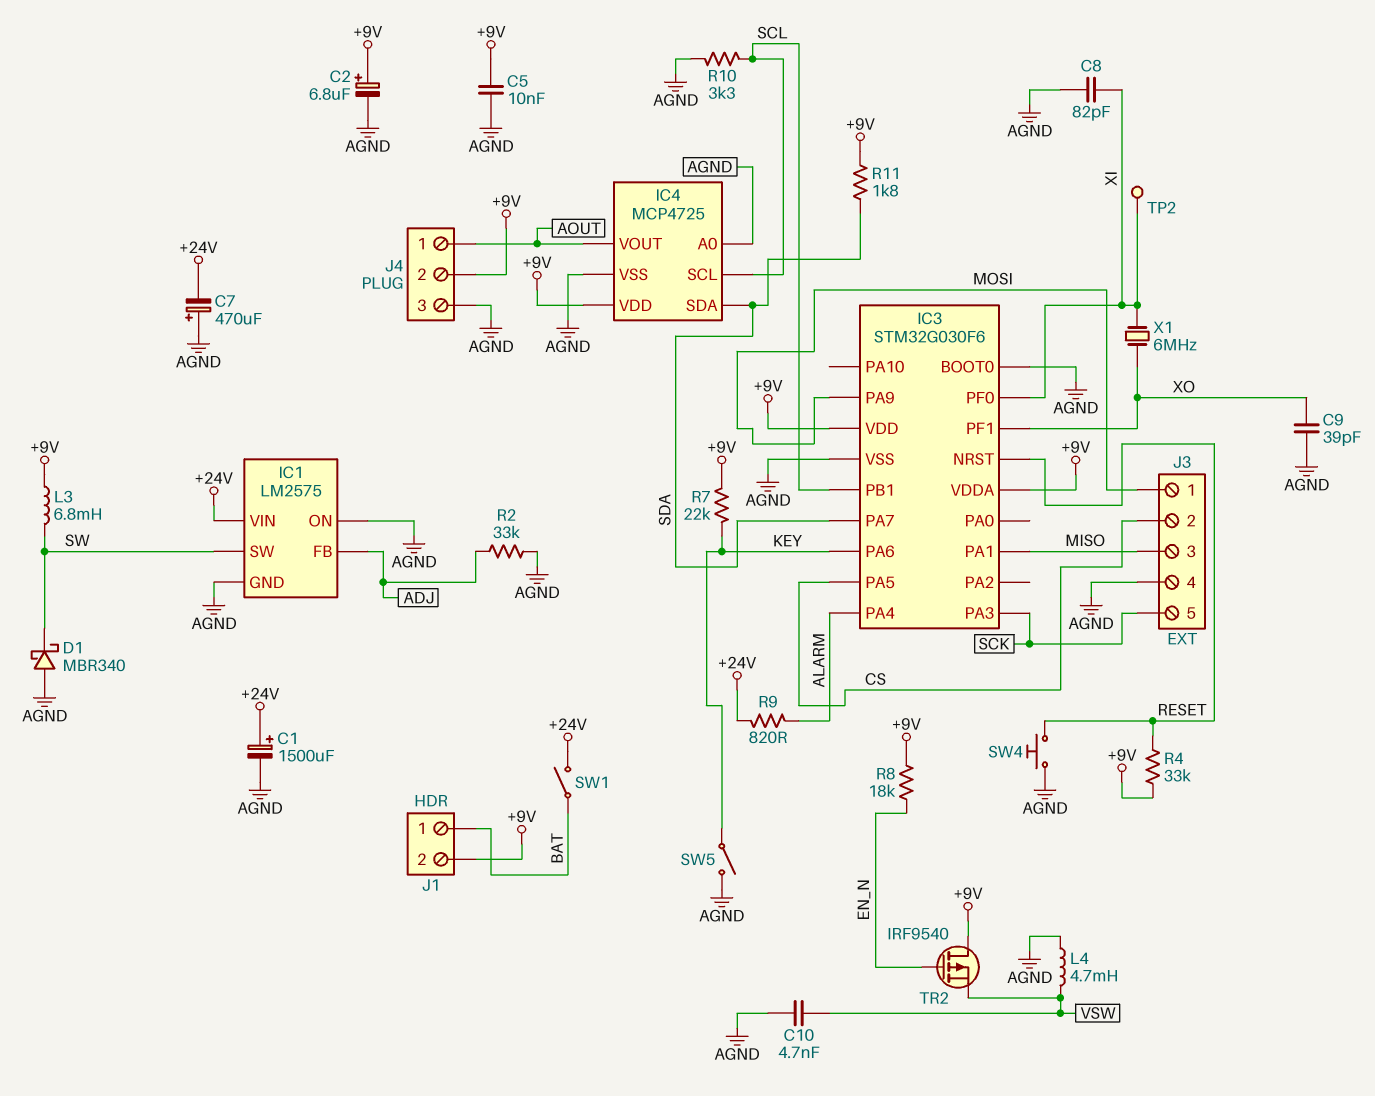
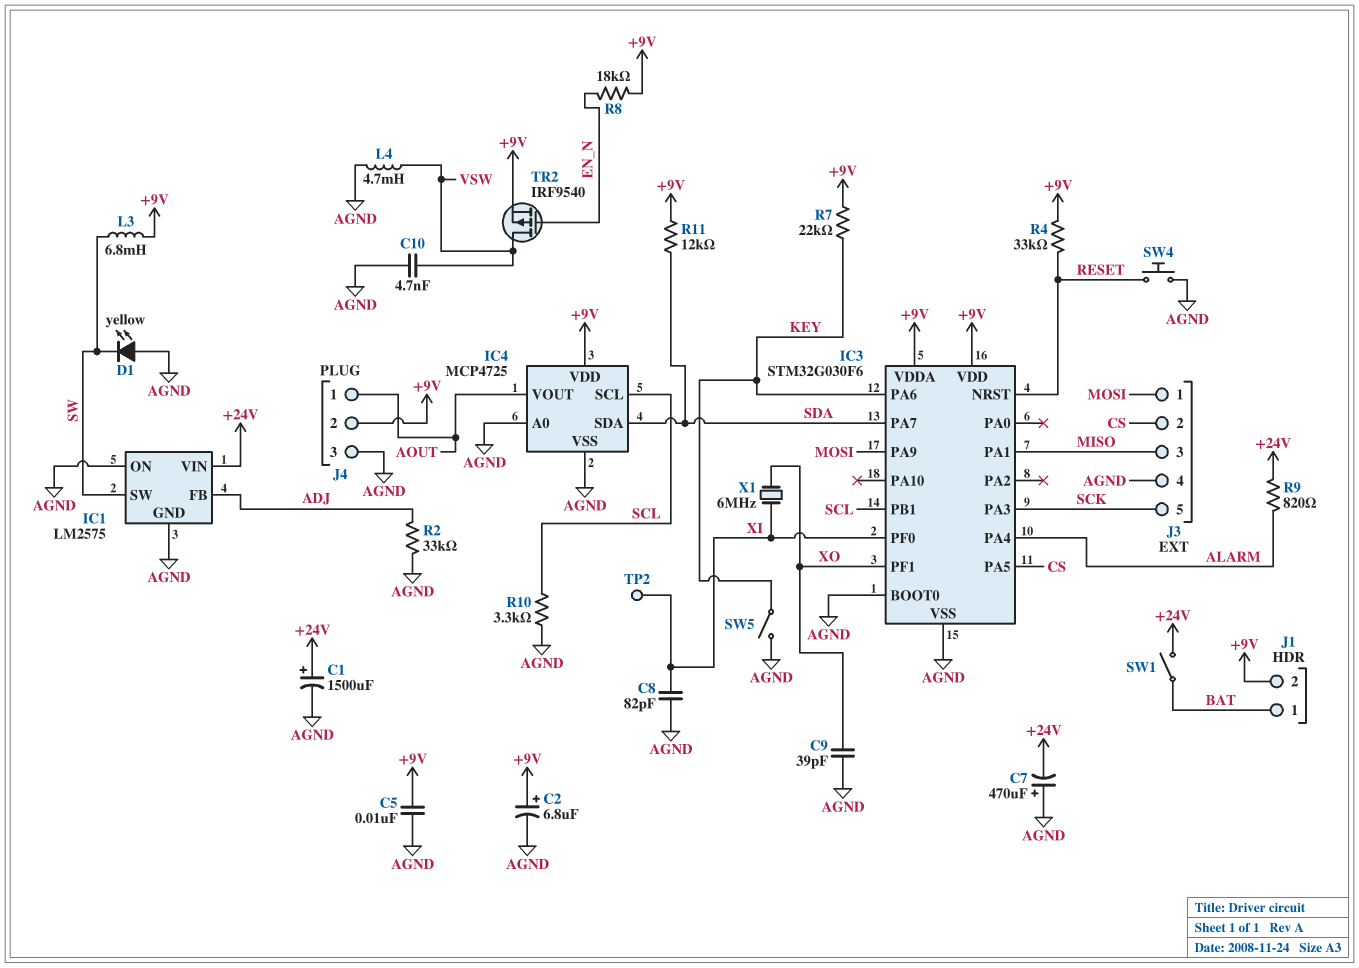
D1: schottky MBR340 (A AGND, K SW) -> LED yellow (A AGND, K SW)
R11: 1.8k (+9V, SDA) -> 12k (+9V, SDA)
TR2: PMOS IRF9540 (G EN_N, D +9V, S VSW) -> PMOS IRF9540 (G EN_N, D VSW, S +9V)

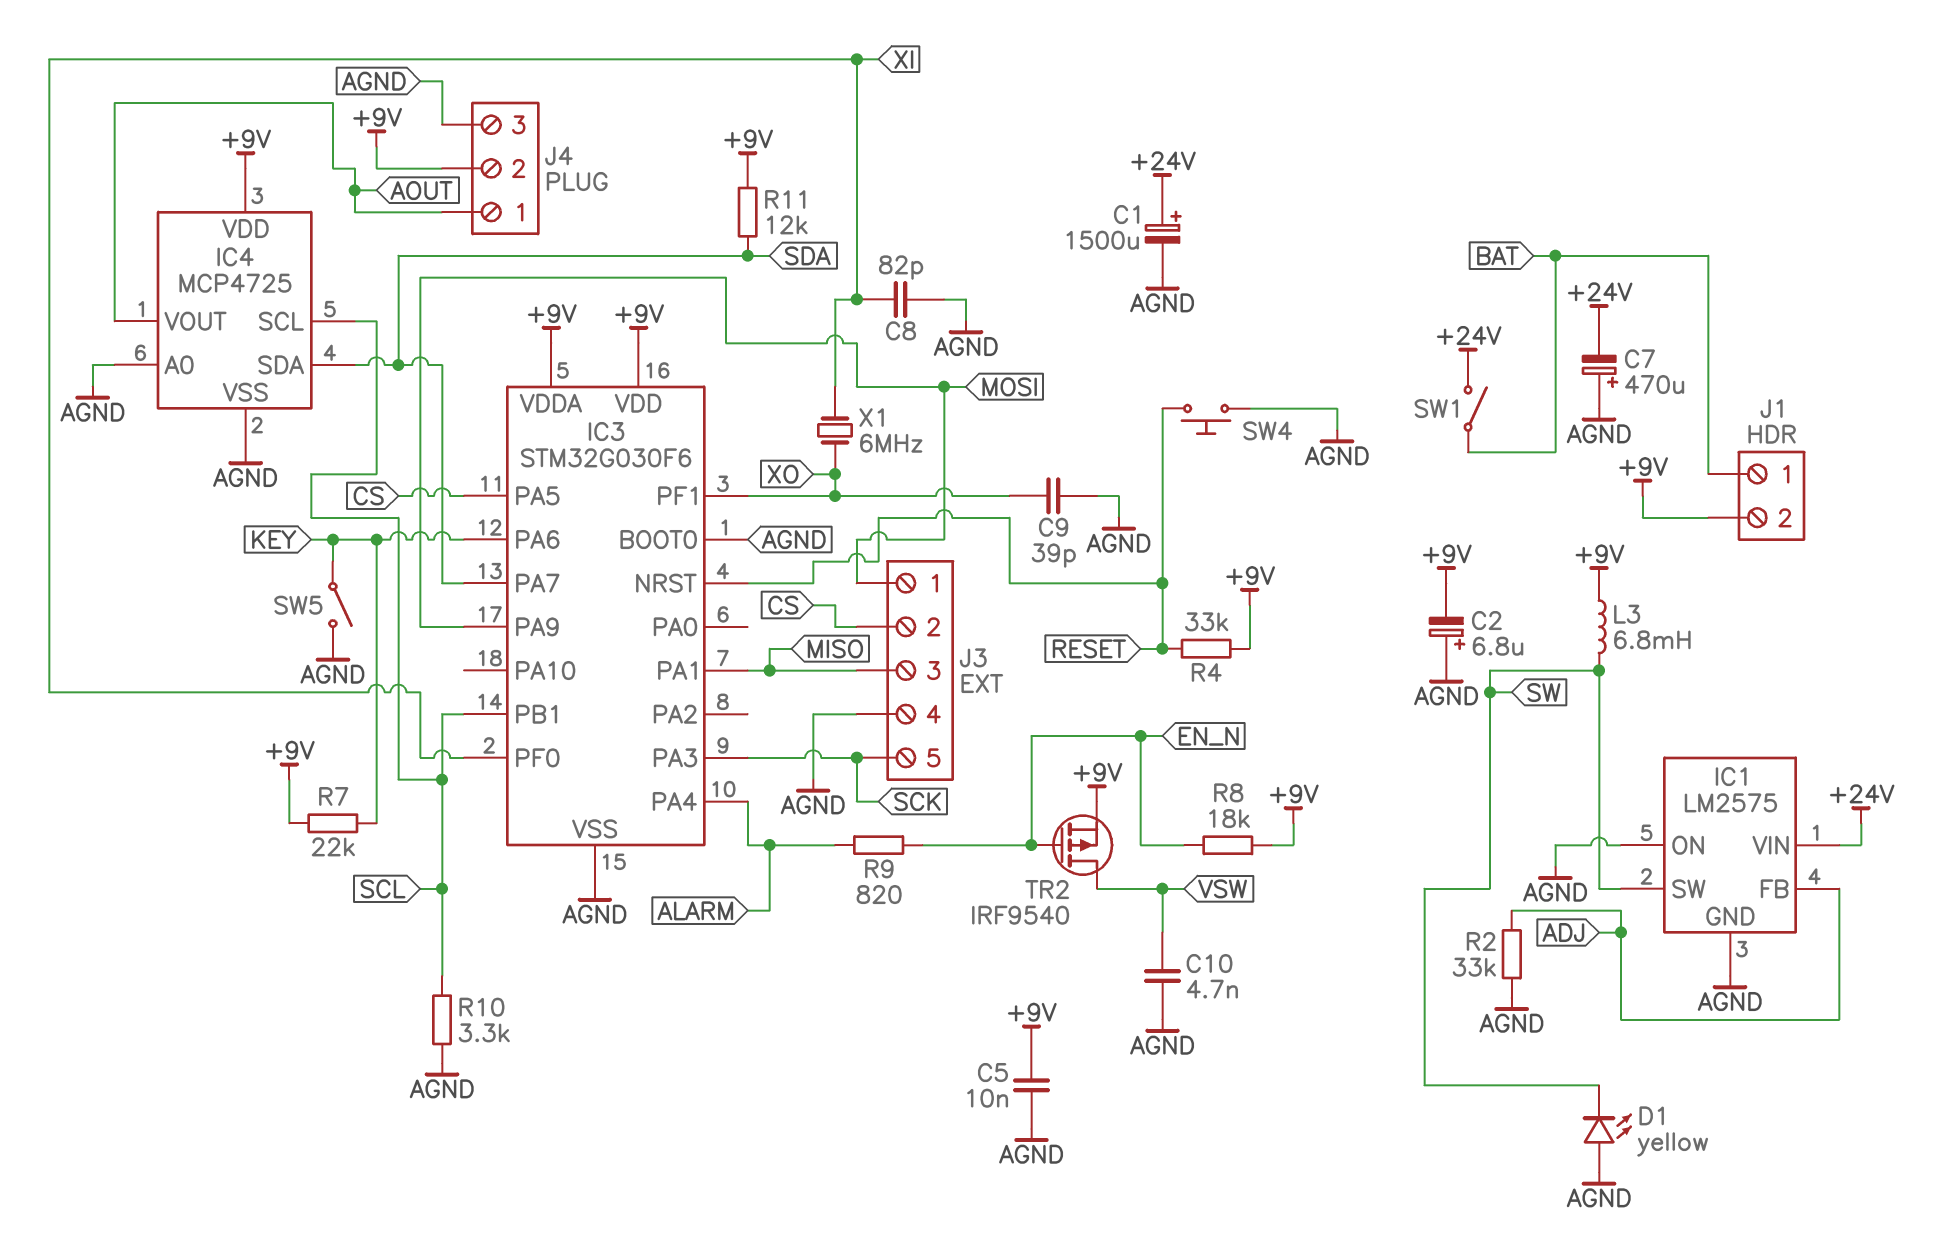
C2: 6.8uF (plus +9V, minus AGND) -> 6.8uF (plus AGND, minus +9V)
L4: 4.7mH (AGND, VSW) -> none
R9: 820 (+24V, ALARM) -> 820 (ALARM, EN_N)
TP2: test point (XI) -> none

